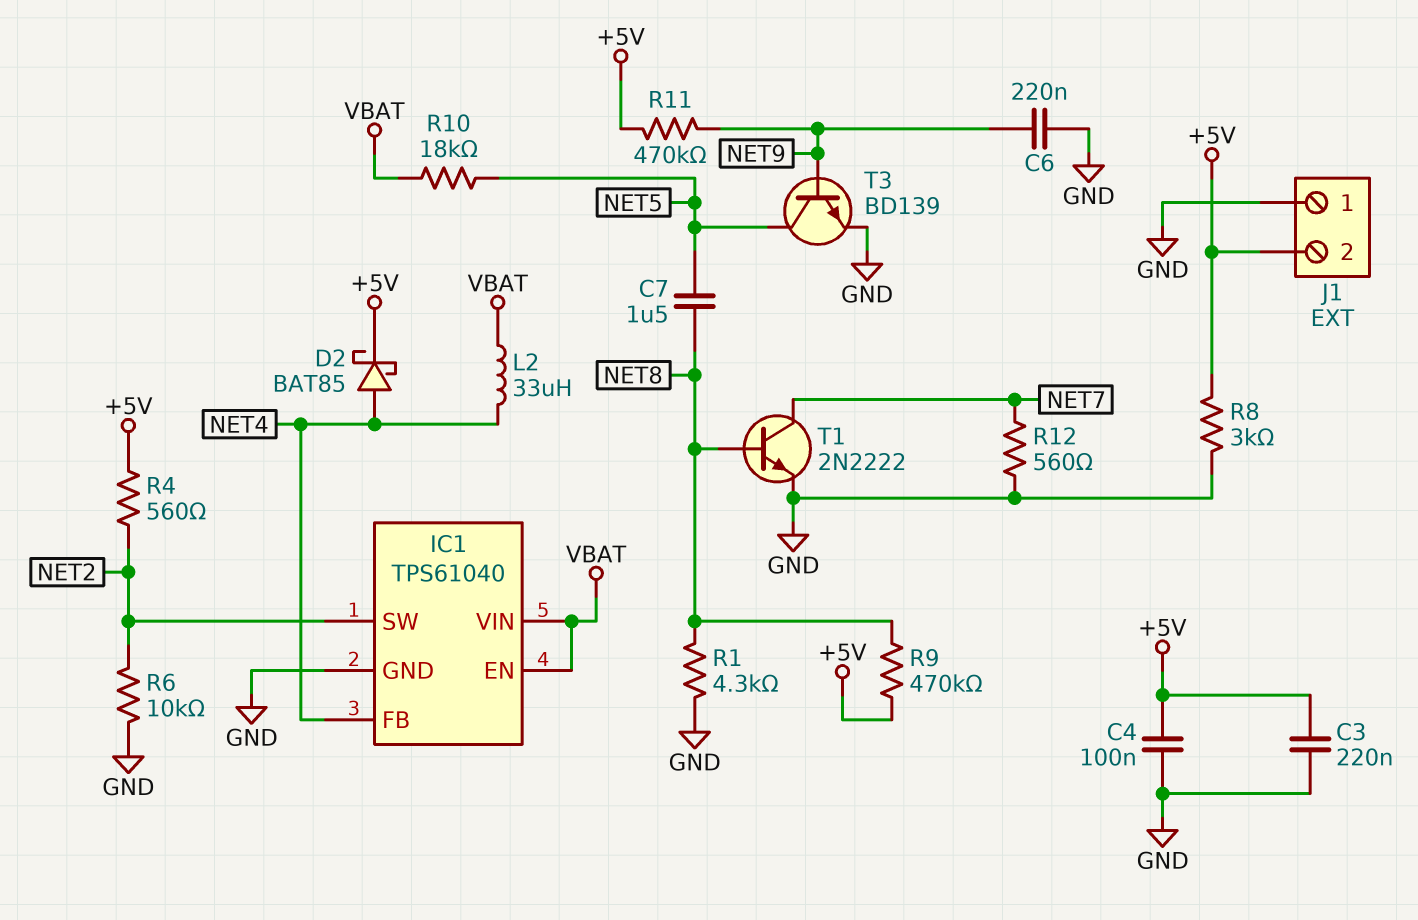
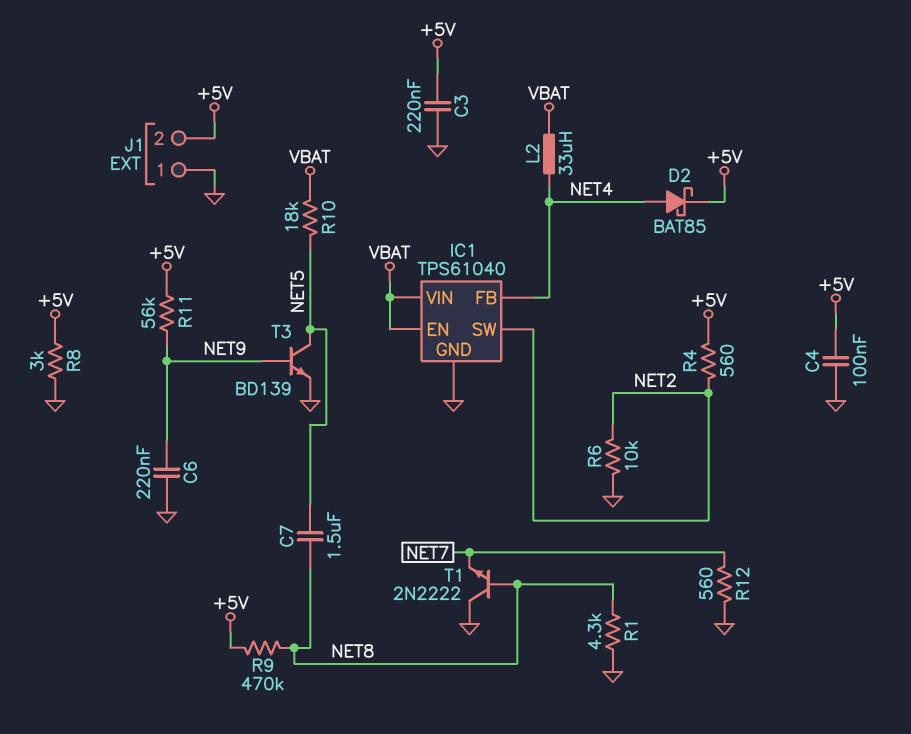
R11: 470k (+5V, NET9) -> 56k (+5V, NET9)
T1: NPN 2N2222 (B NET8, C NET7, E GND) -> NPN 2N2222 (B NET8, C GND, E NET7)

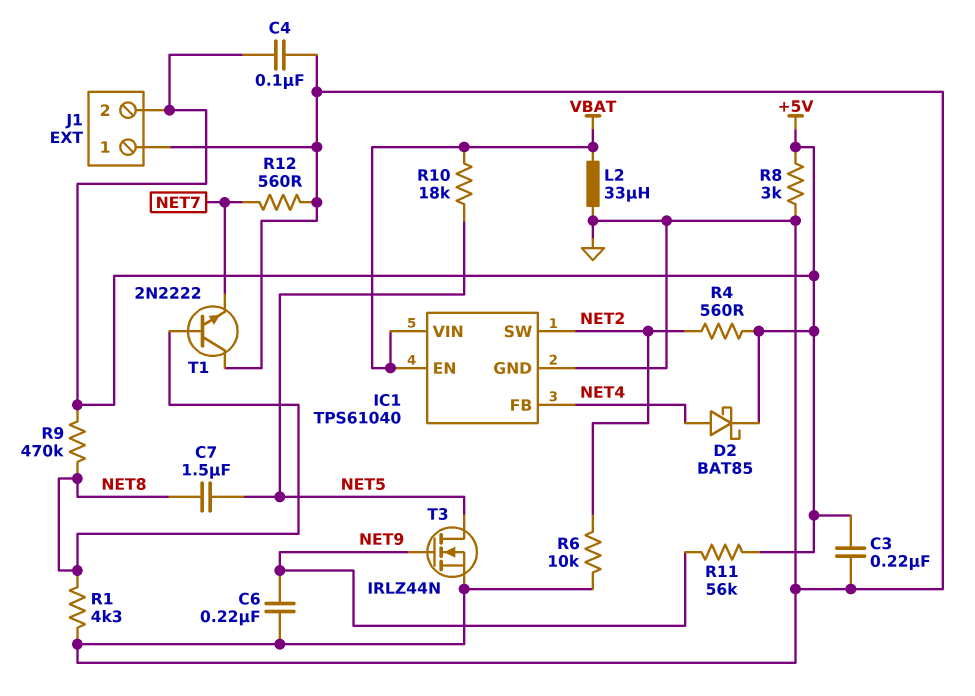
L2: 33uH (NET4, VBAT) -> 33uH (GND, VBAT)
T3: NPN BD139 (B NET9, C NET5, E GND) -> NMOS IRLZ44N (G NET9, D NET5, S GND)

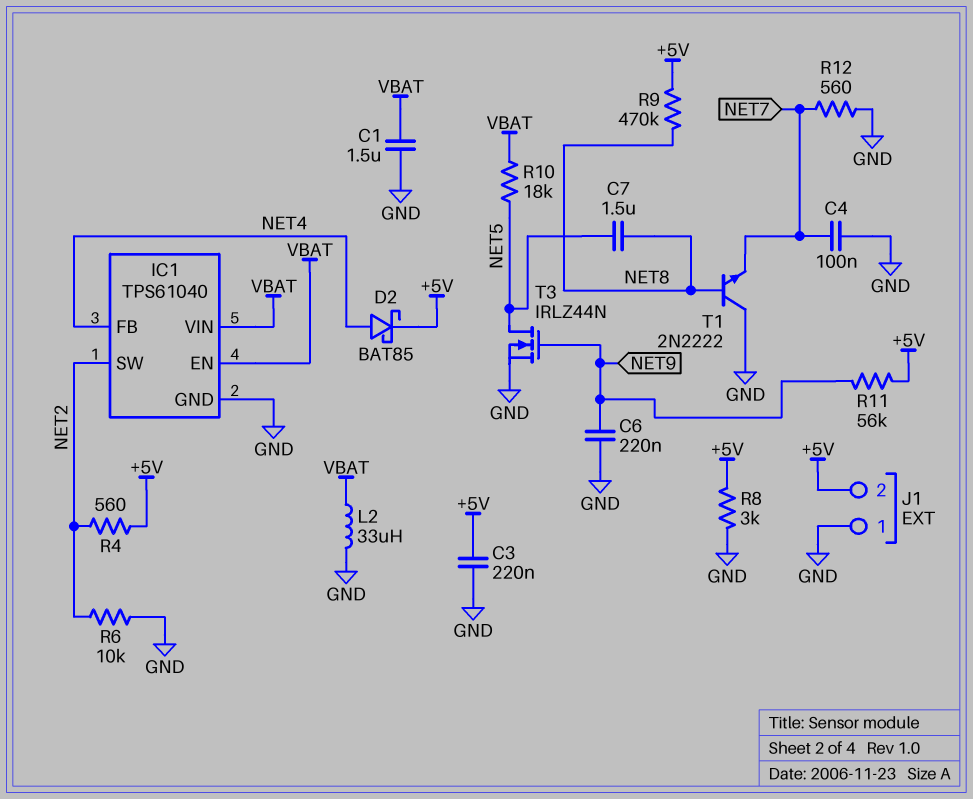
C1: none -> 1.5uF (GND, VBAT)
C4: 100nF (+5V, GND) -> 100nF (GND, NET7)
R1: 4.3k (GND, NET8) -> none

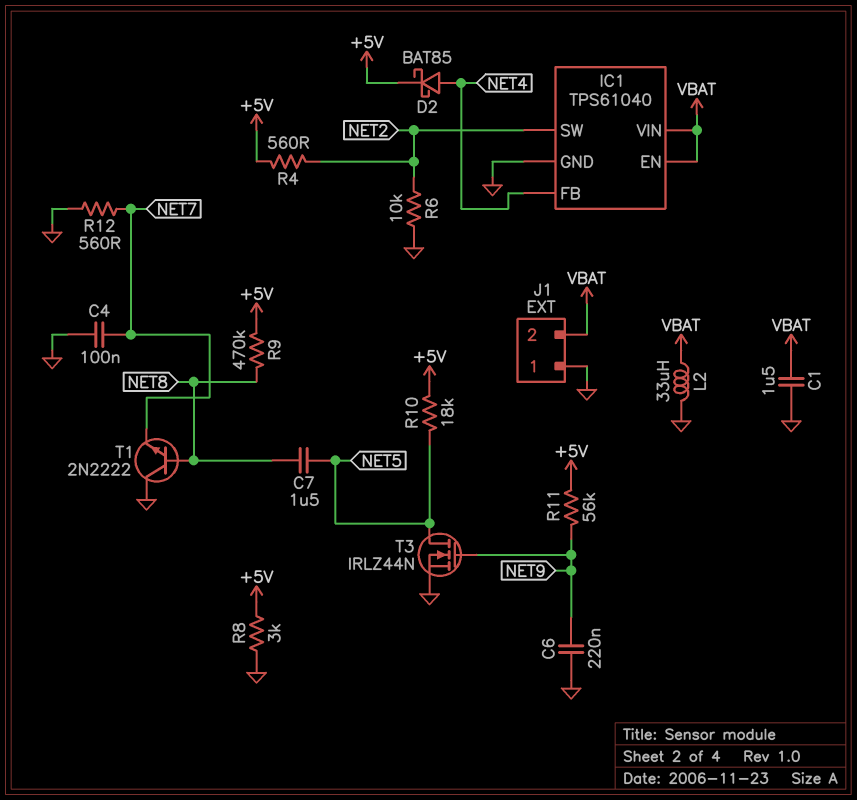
C3: 220nF (+5V, GND) -> none
J1 pin 2: +5V -> VBAT
R10: 18k (NET5, VBAT) -> 18k (+5V, NET5)

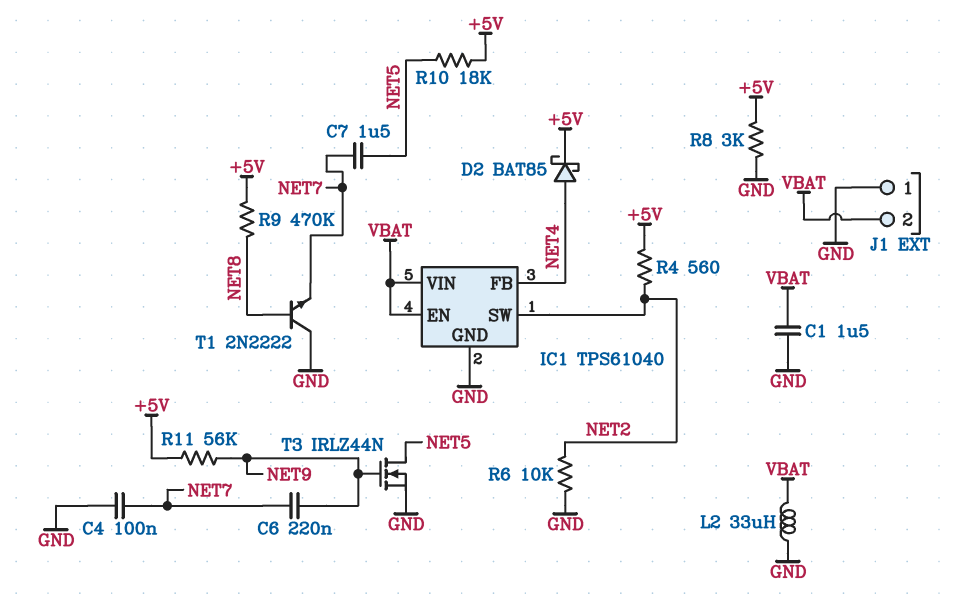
C6: 220nF (GND, NET9) -> 220nF (NET7, NET9)
C7: 1.5uF (NET5, NET8) -> 1.5uF (NET5, NET7)
R12: 560 (GND, NET7) -> none

